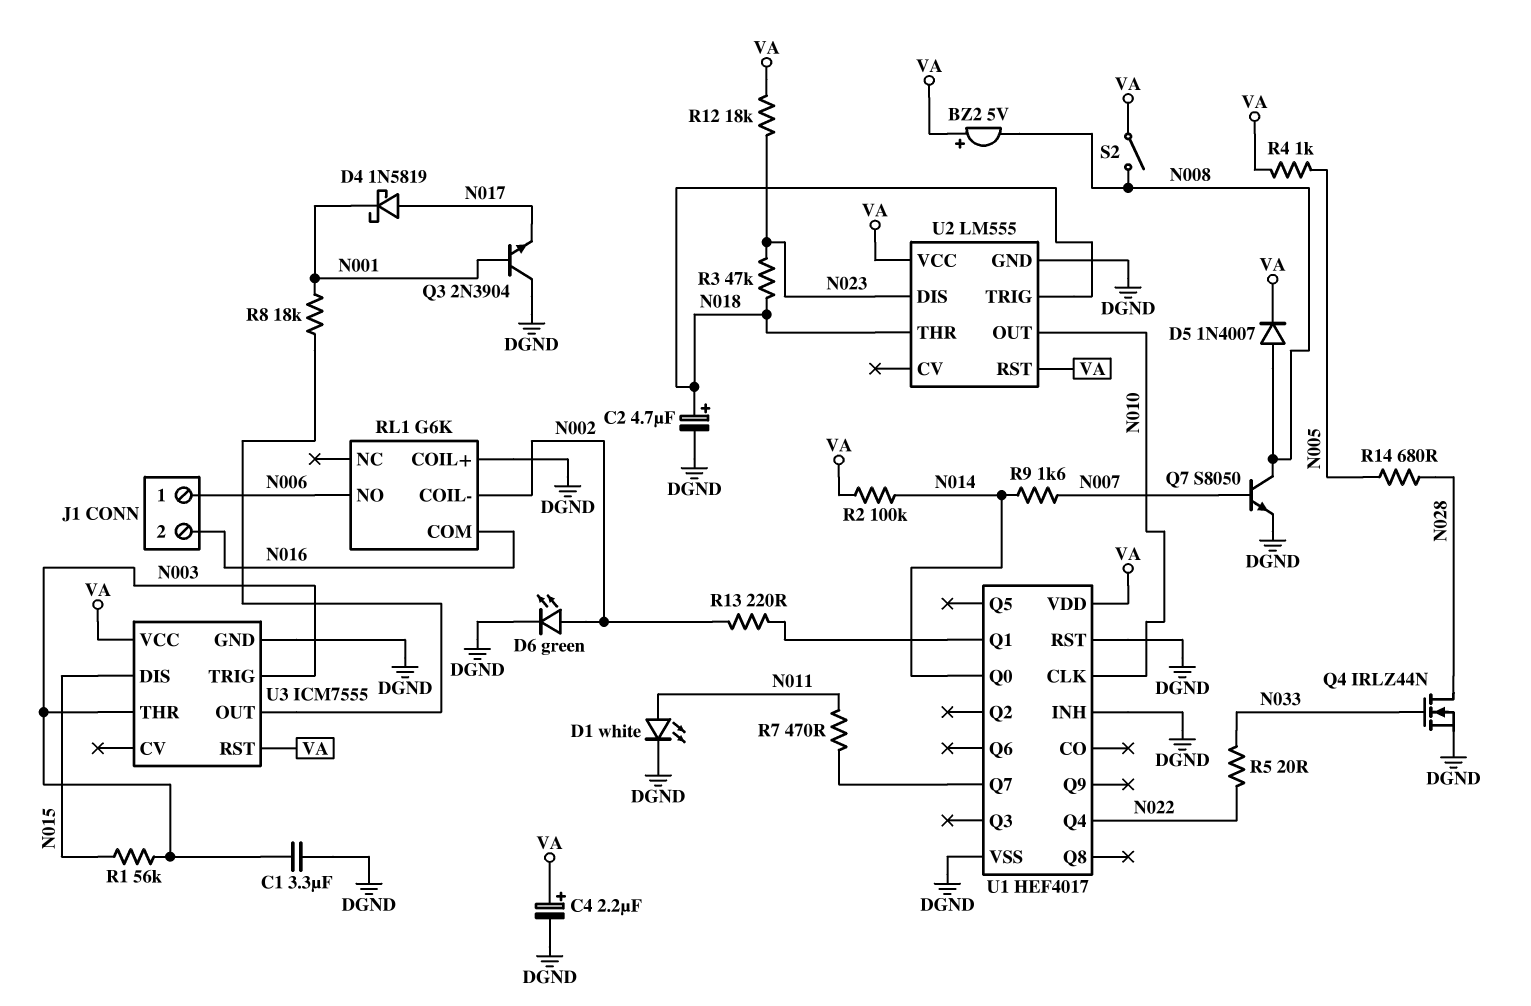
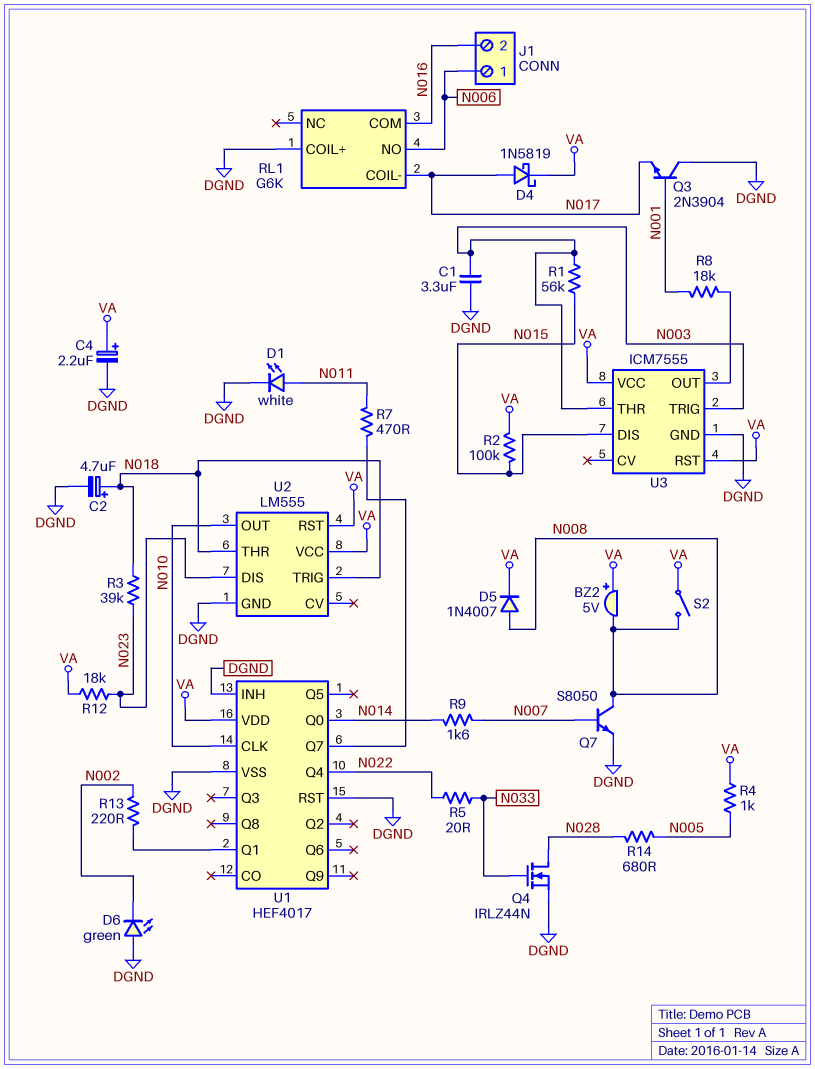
D4: schottky 1N5819 (A N017, K N001) -> schottky 1N5819 (A N017, K VA)
D6: LED green (A N002, K DGND) -> LED green (A DGND, K N002)
R2: 100k (N014, VA) -> 100k (N015, VA)
R3: 47k (N018, N023) -> 39k (N018, N023)
RL1 pin COIL-: N002 -> N017

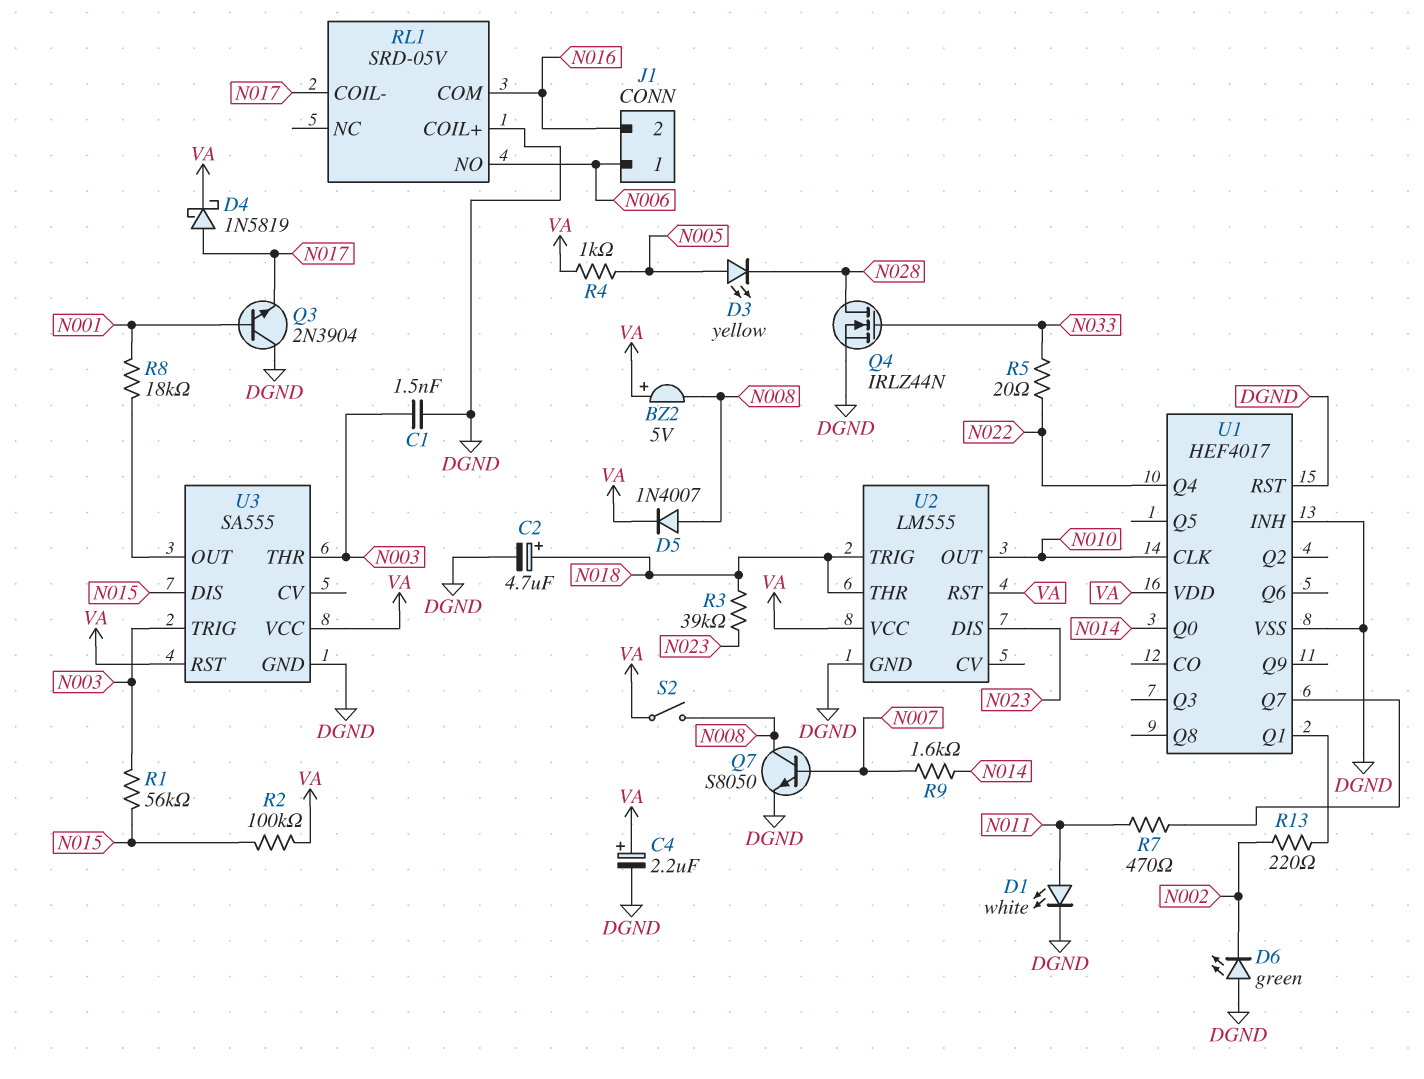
C1: 3.3uF (DGND, N003) -> 1.5nF (DGND, N003)
D3: none -> LED yellow (A N005, K N028)
R12: 18k (N023, VA) -> none
R14: 680 (N005, N028) -> none
RL1: G6K -> SRD-05V
U3: ICM7555 -> SA555

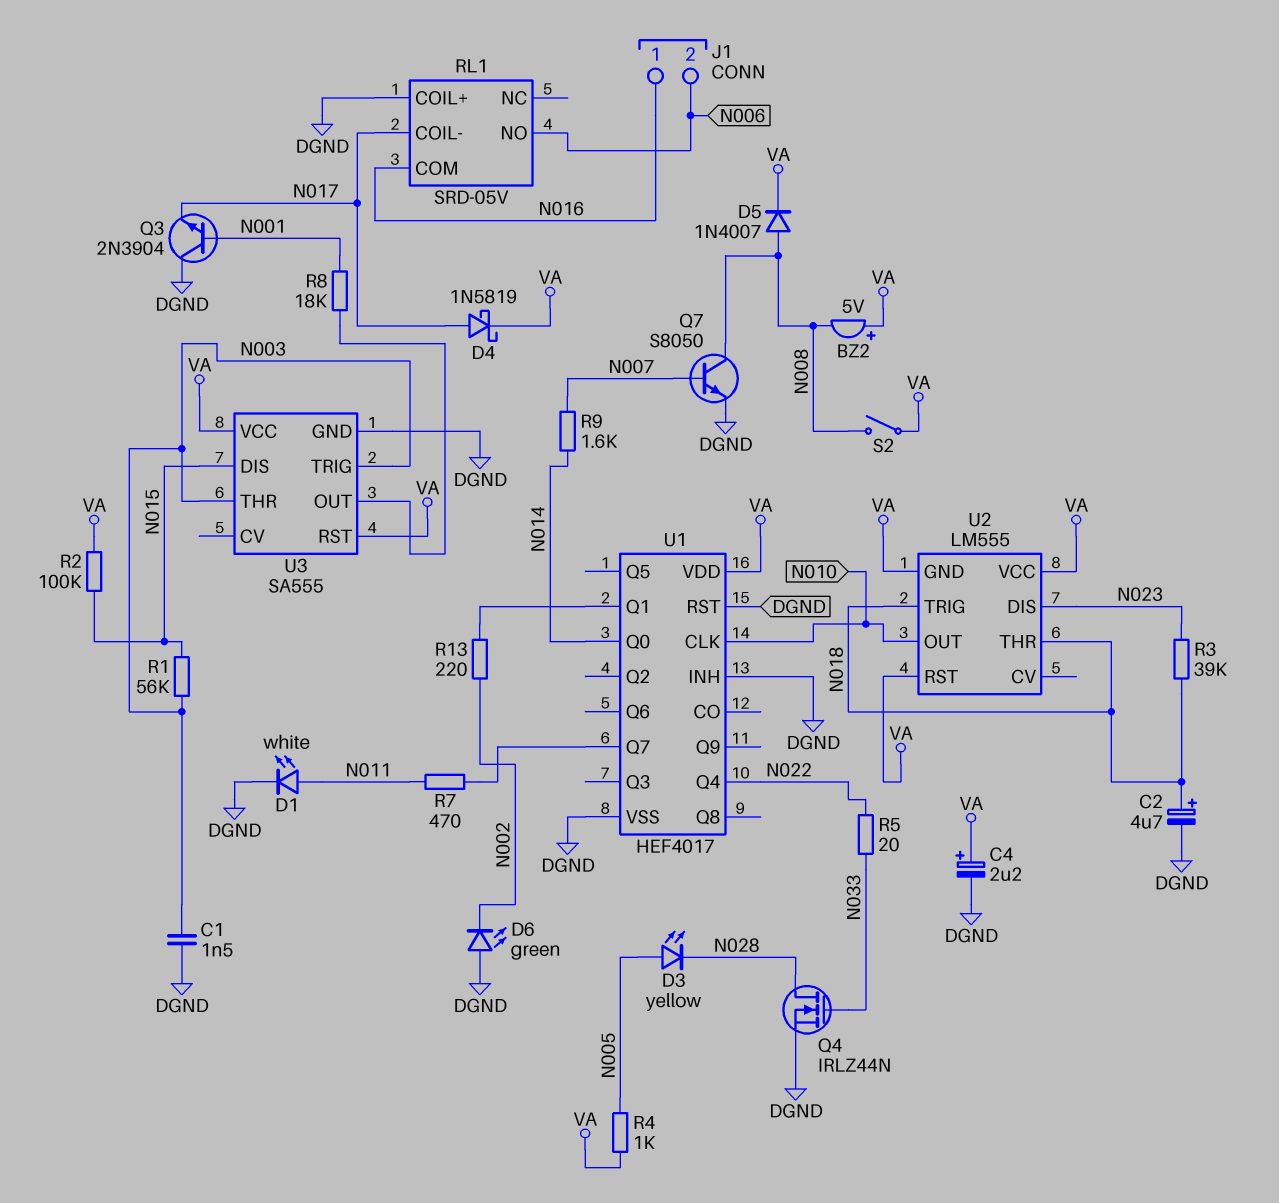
J1 pin 1: N006 -> N016
J1 pin 2: N016 -> N006
U2 pin GND: DGND -> VA

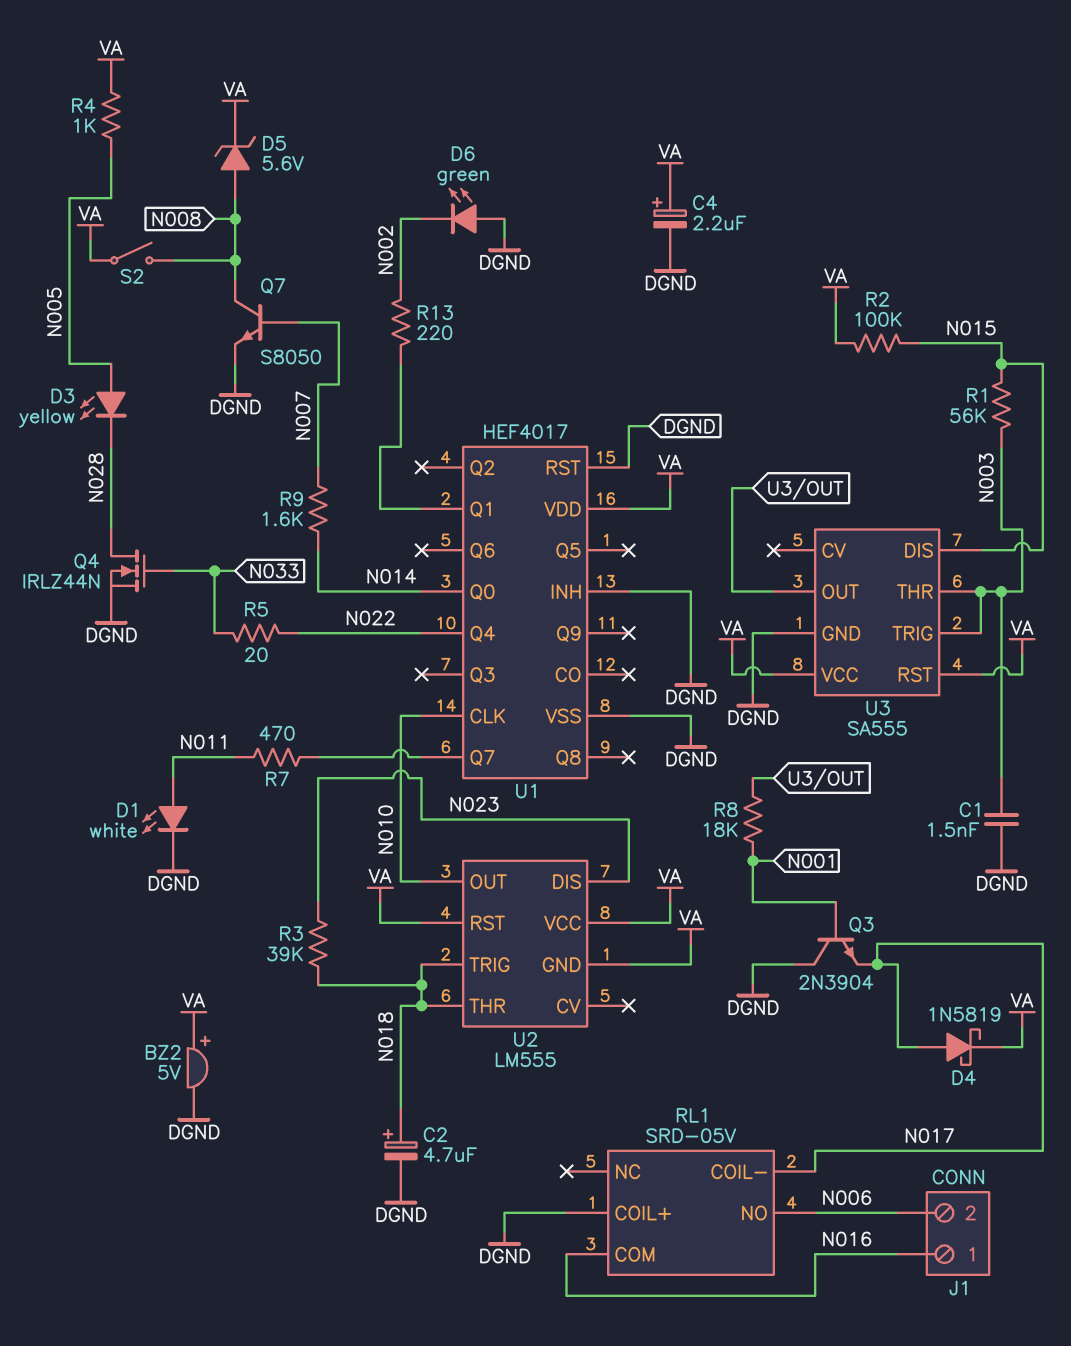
BZ2: buzzer 5V (plus VA, minus N008) -> buzzer 5V (plus VA, minus DGND)
D5: diode 1N4007 (A N008, K VA) -> zener 5.6V (A N008, K VA)

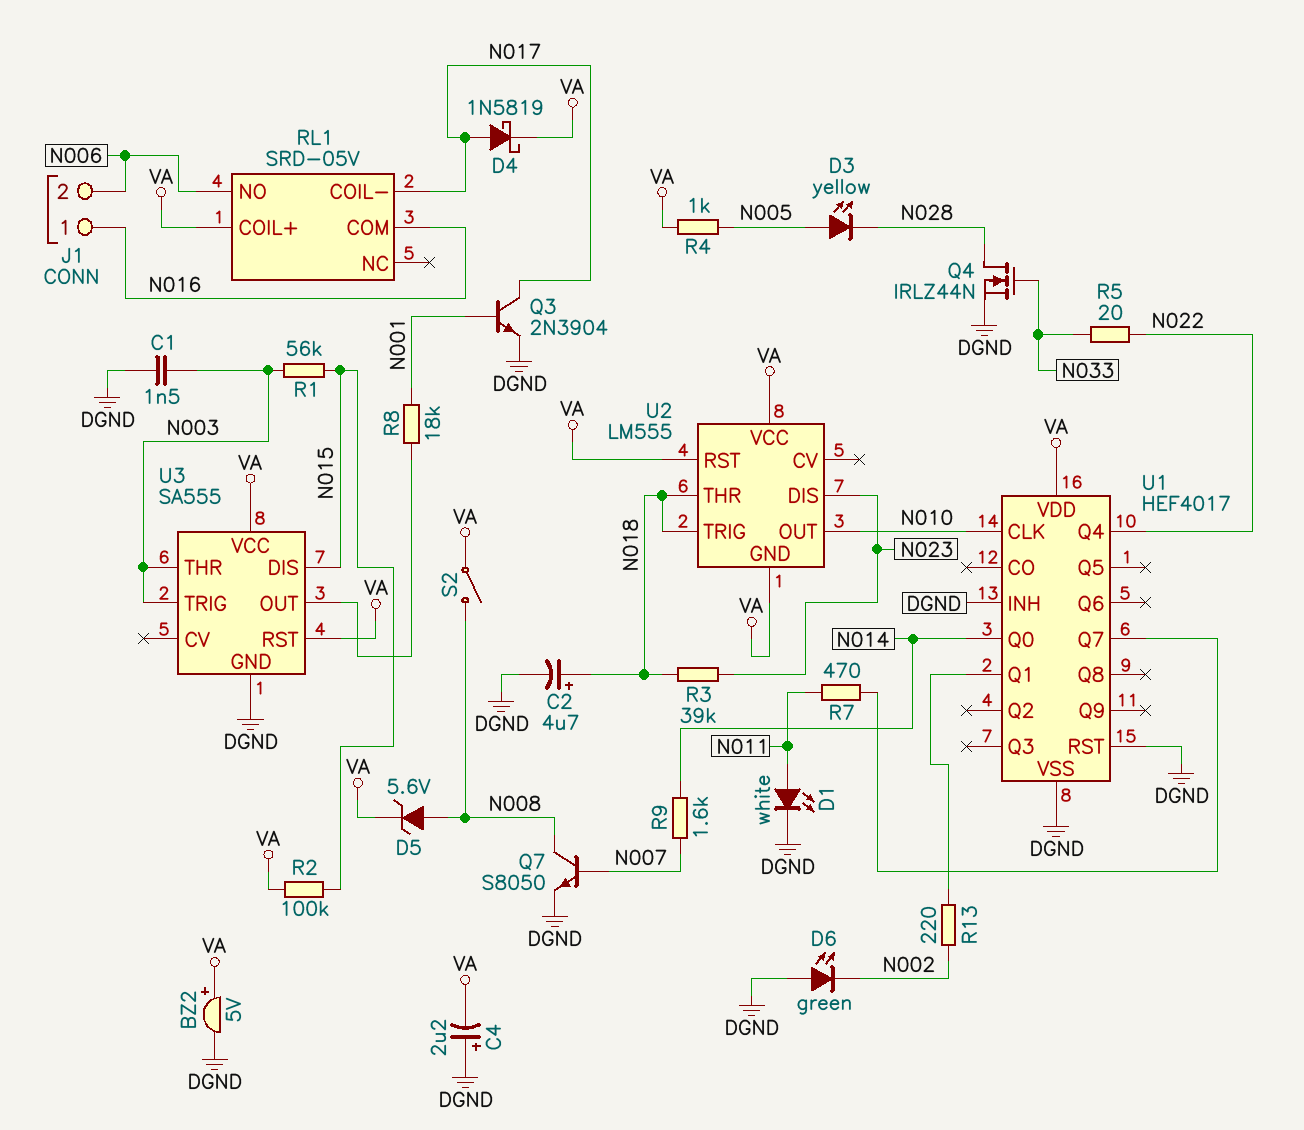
C4: 2.2uF (plus VA, minus DGND) -> 2.2uF (plus DGND, minus VA)
Q3: NPN 2N3904 (B N001, C DGND, E N017) -> NPN 2N3904 (B N001, C N017, E DGND)
RL1 pin COIL+: DGND -> VA

